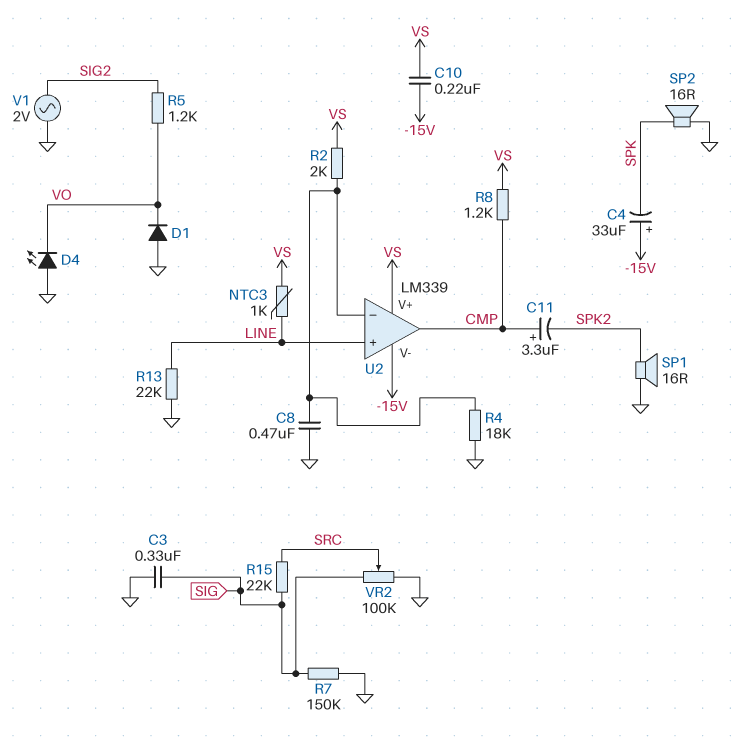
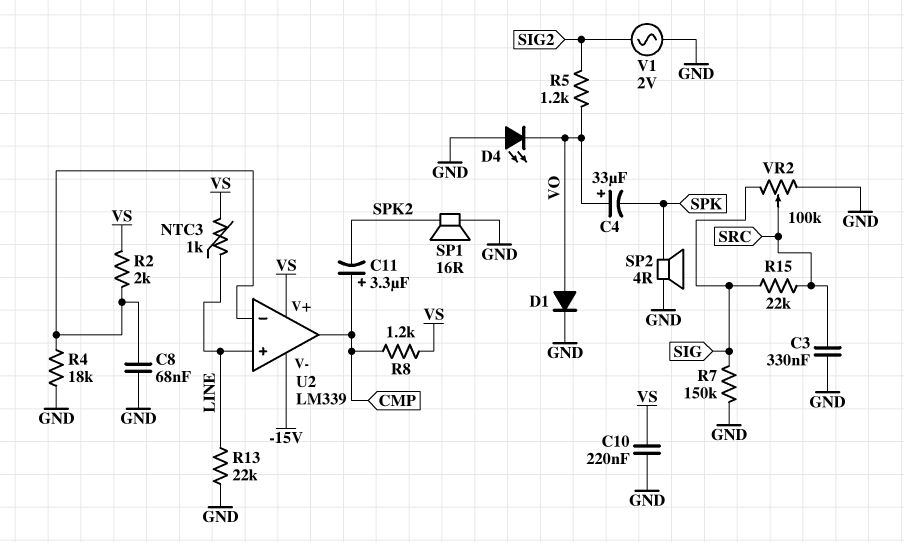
C3: 330nF (GND, SIG) -> 330nF (GND, SRC)
C4: 33uF (plus -15V, minus SPK) -> 33uF (plus VO, minus SPK)
C8: 470nF (GND, U2/in-) -> 68nF (GND, U2/in-)
C10: 220nF (-15V, VS) -> 220nF (GND, VS)
D1: diode (A GND, K VO) -> diode (A VO, K GND)
SP2: speaker 16R (GND, SPK) -> speaker 4R (GND, SPK)

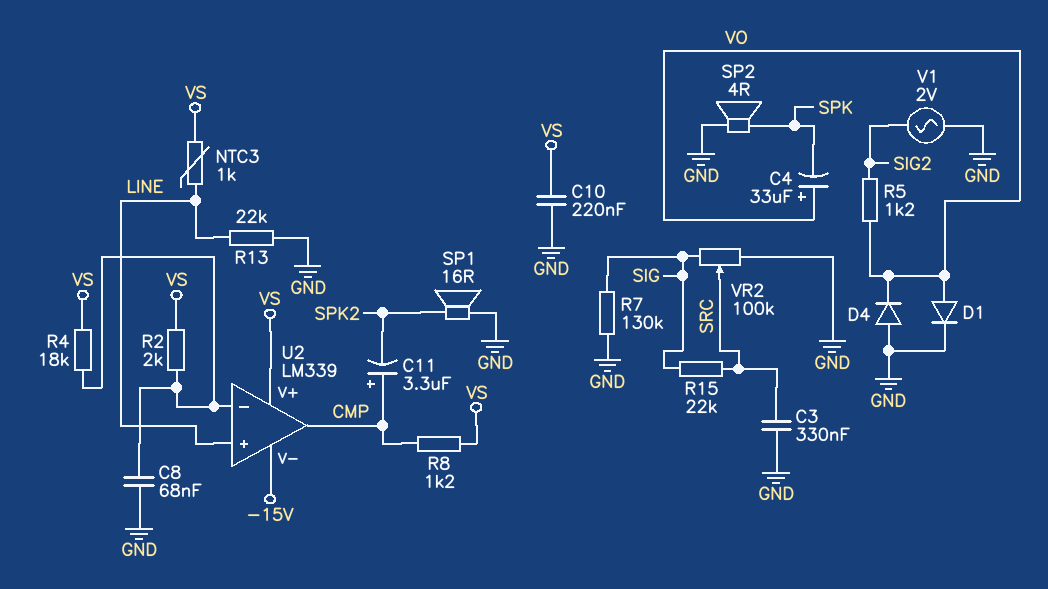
D4: LED (A GND, K VO) -> diode (A GND, K VO)
R4: 18k (GND, U2/in-) -> 18k (U2/in-, VS)
R7: 150k (GND, SIG) -> 130k (GND, SIG)

